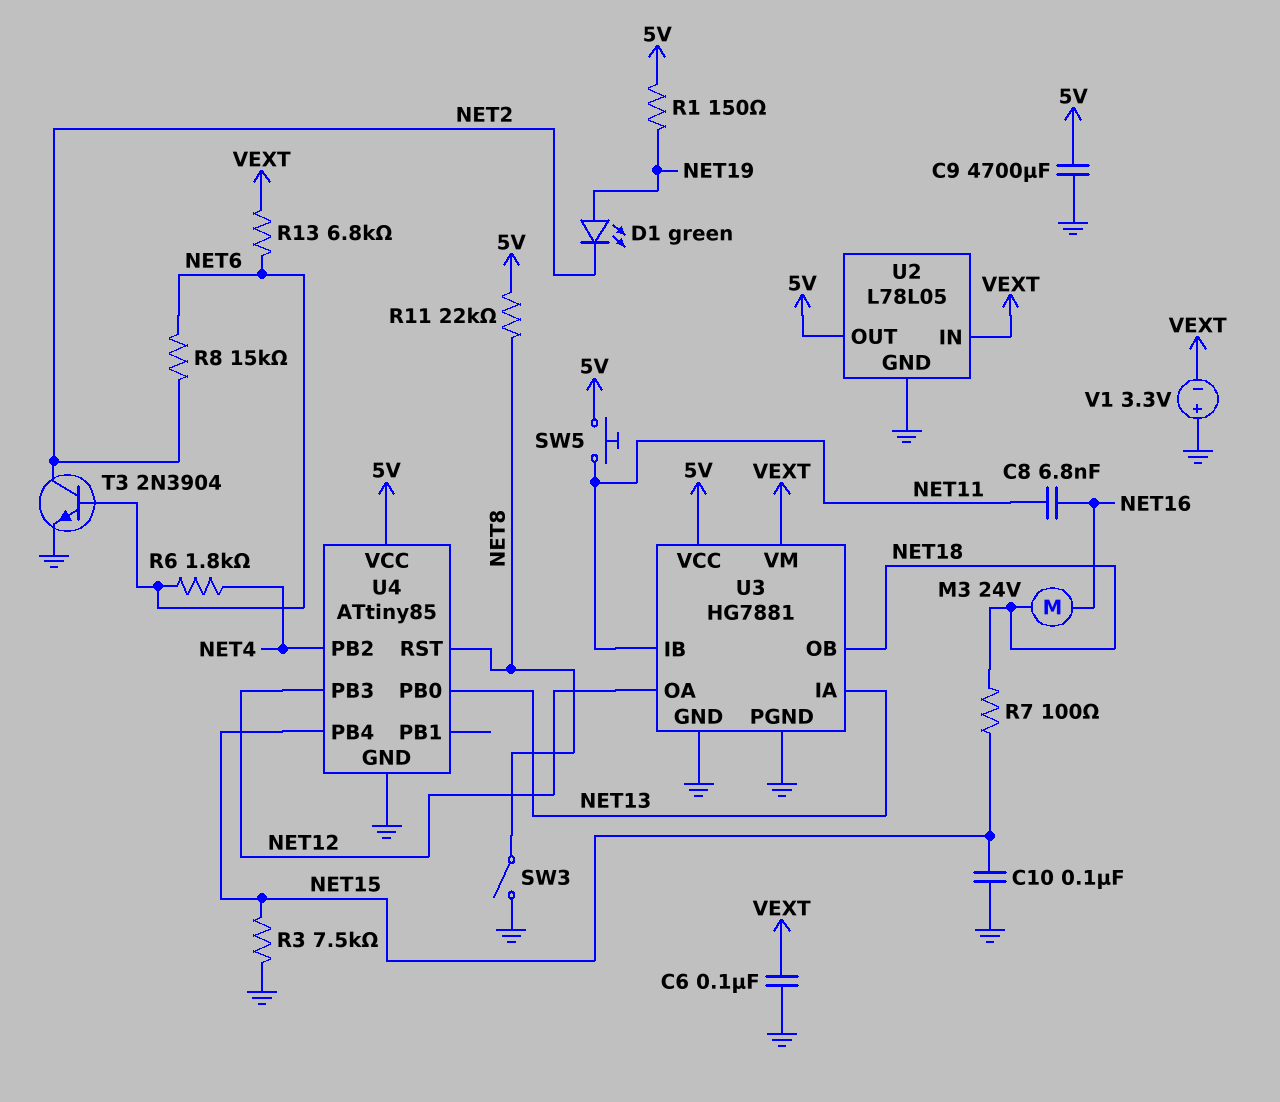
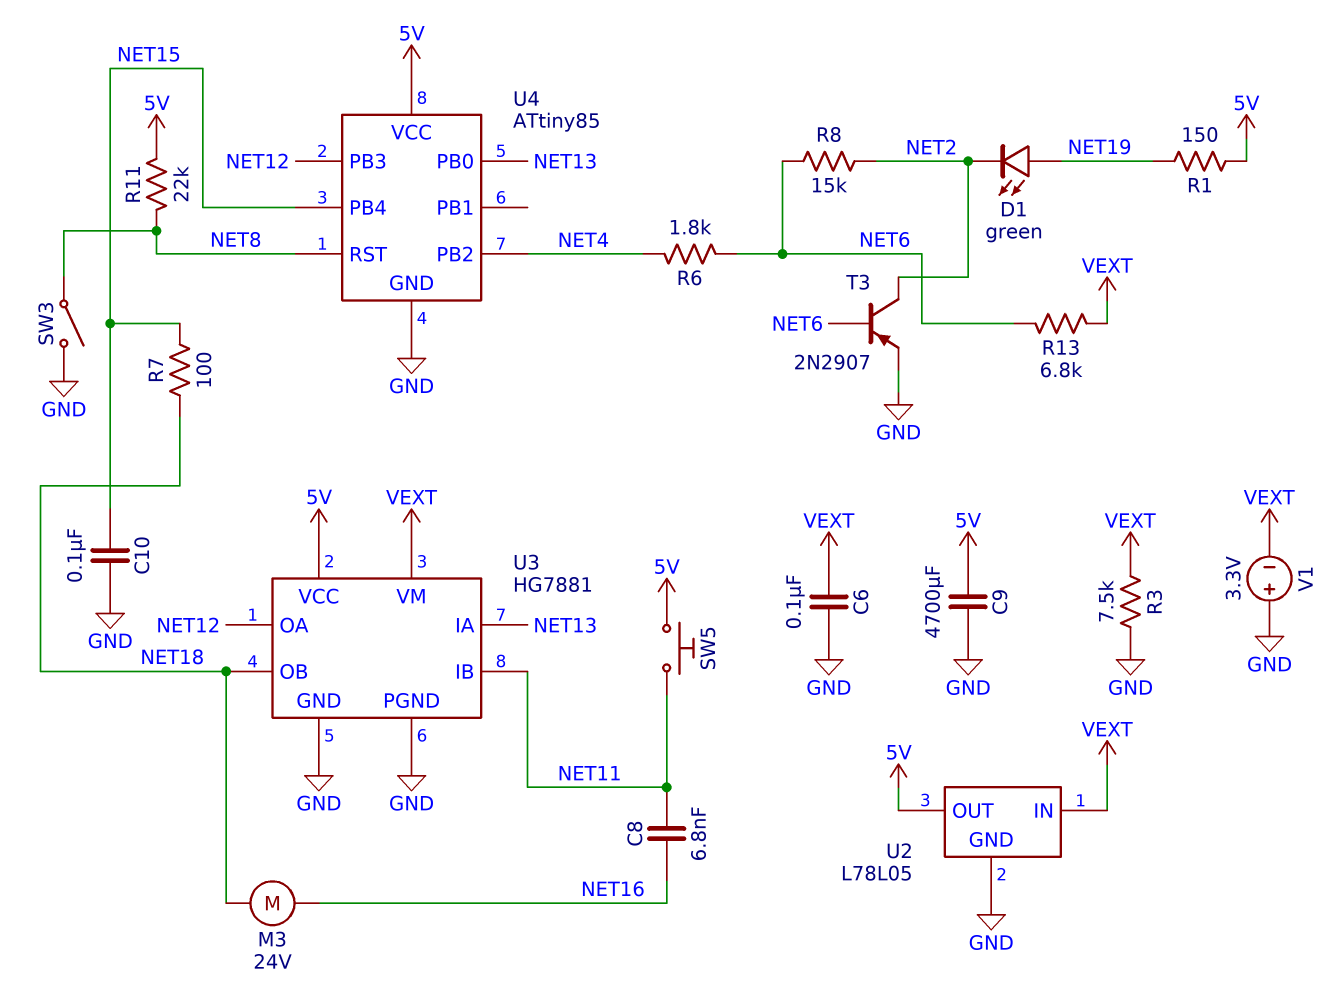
R3: 7.5k (GND, NET15) -> 7.5k (GND, VEXT)
T3: NPN 2N3904 (B NET6, C NET2, E GND) -> PNP 2N2907 (B NET6, C NET2, E GND)

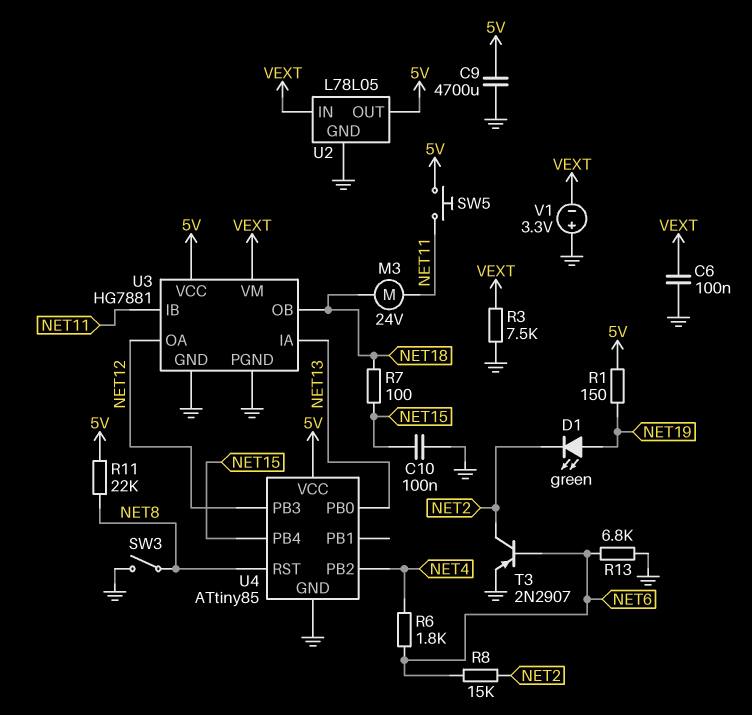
C8: 6.8nF (NET11, NET16) -> none
M3: motor 24V (NET16, NET18) -> motor 24V (NET11, NET18)
R13: 6.8k (NET6, VEXT) -> 6.8k (GND, NET6)

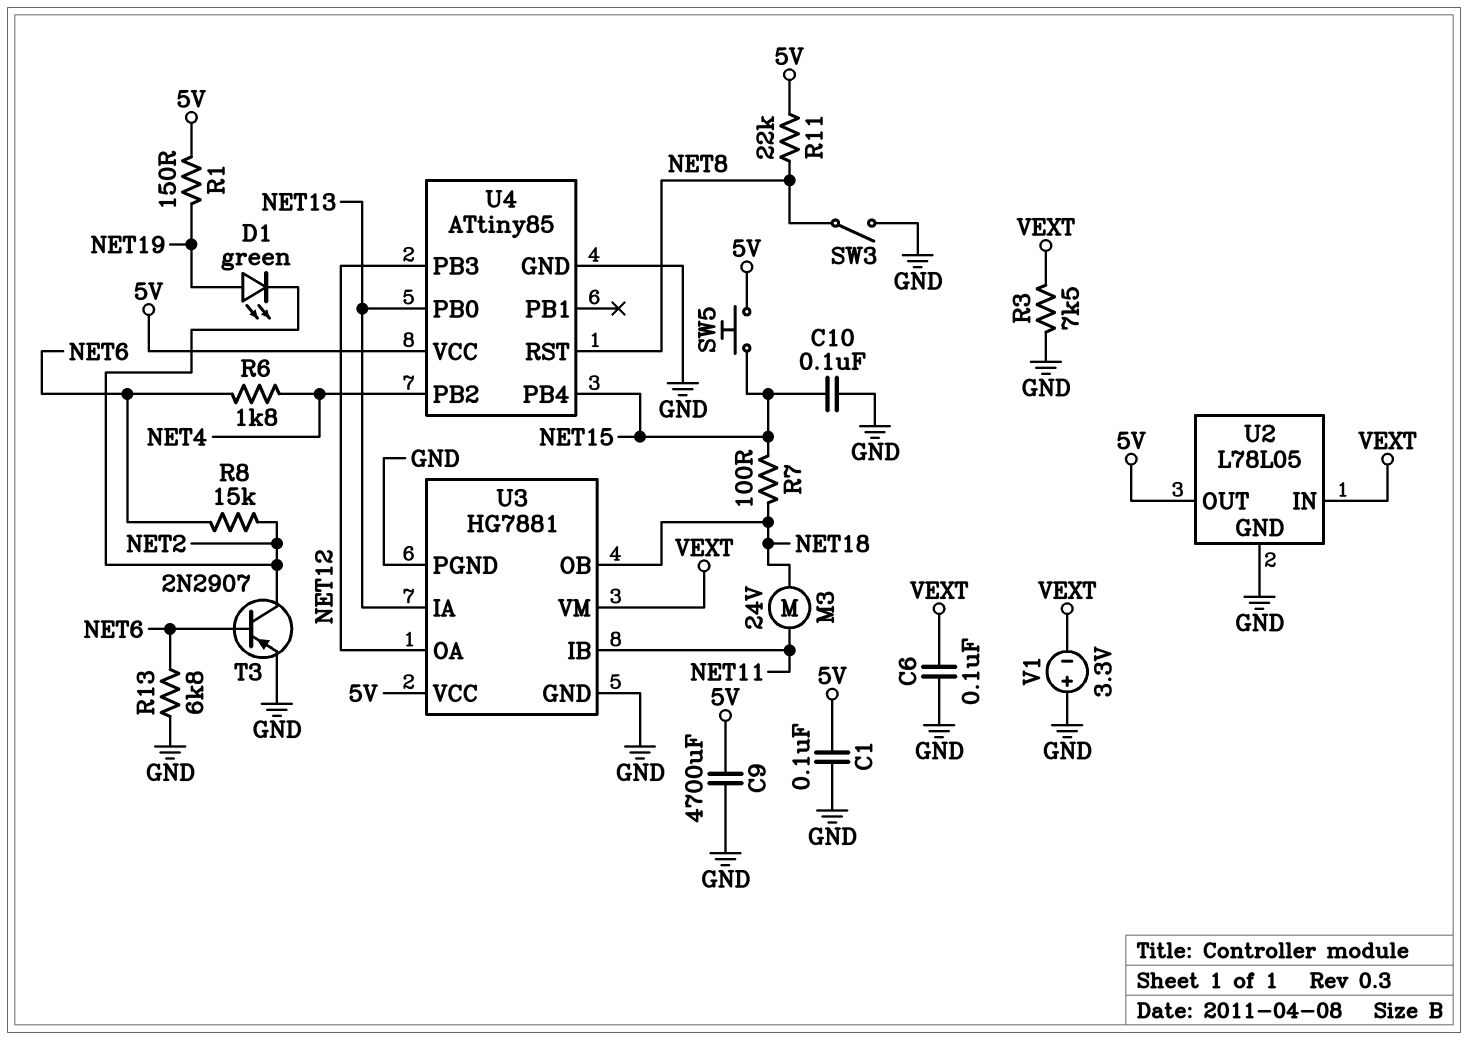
C1: none -> 100nF (5V, GND)
SW5: button (5V, NET11) -> button (5V, NET15)

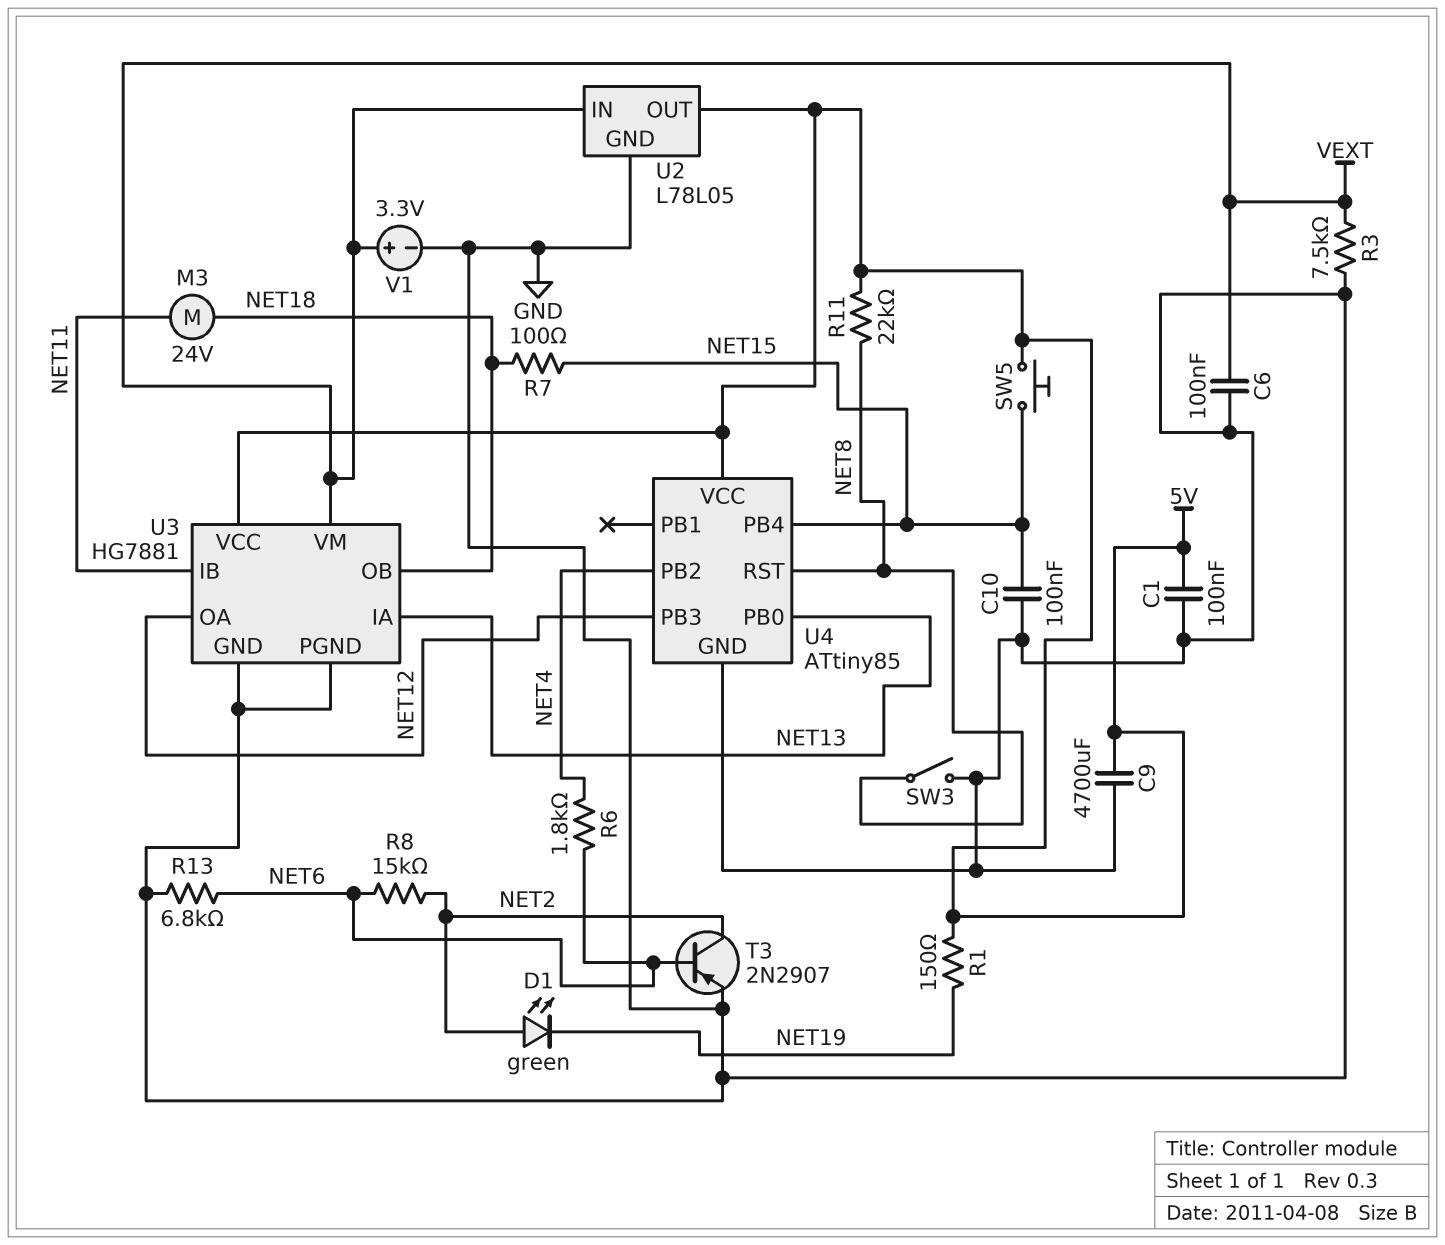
D1: LED green (A NET19, K NET2) -> LED green (A NET2, K NET19)
V1: 3.3V (plus GND, minus VEXT) -> 3.3V (plus VEXT, minus GND)

